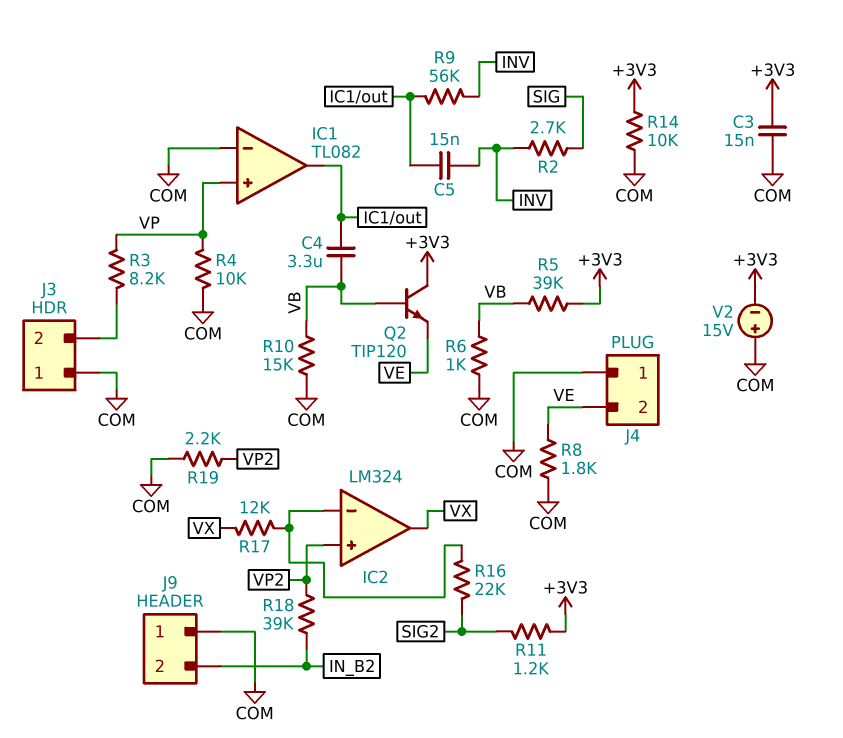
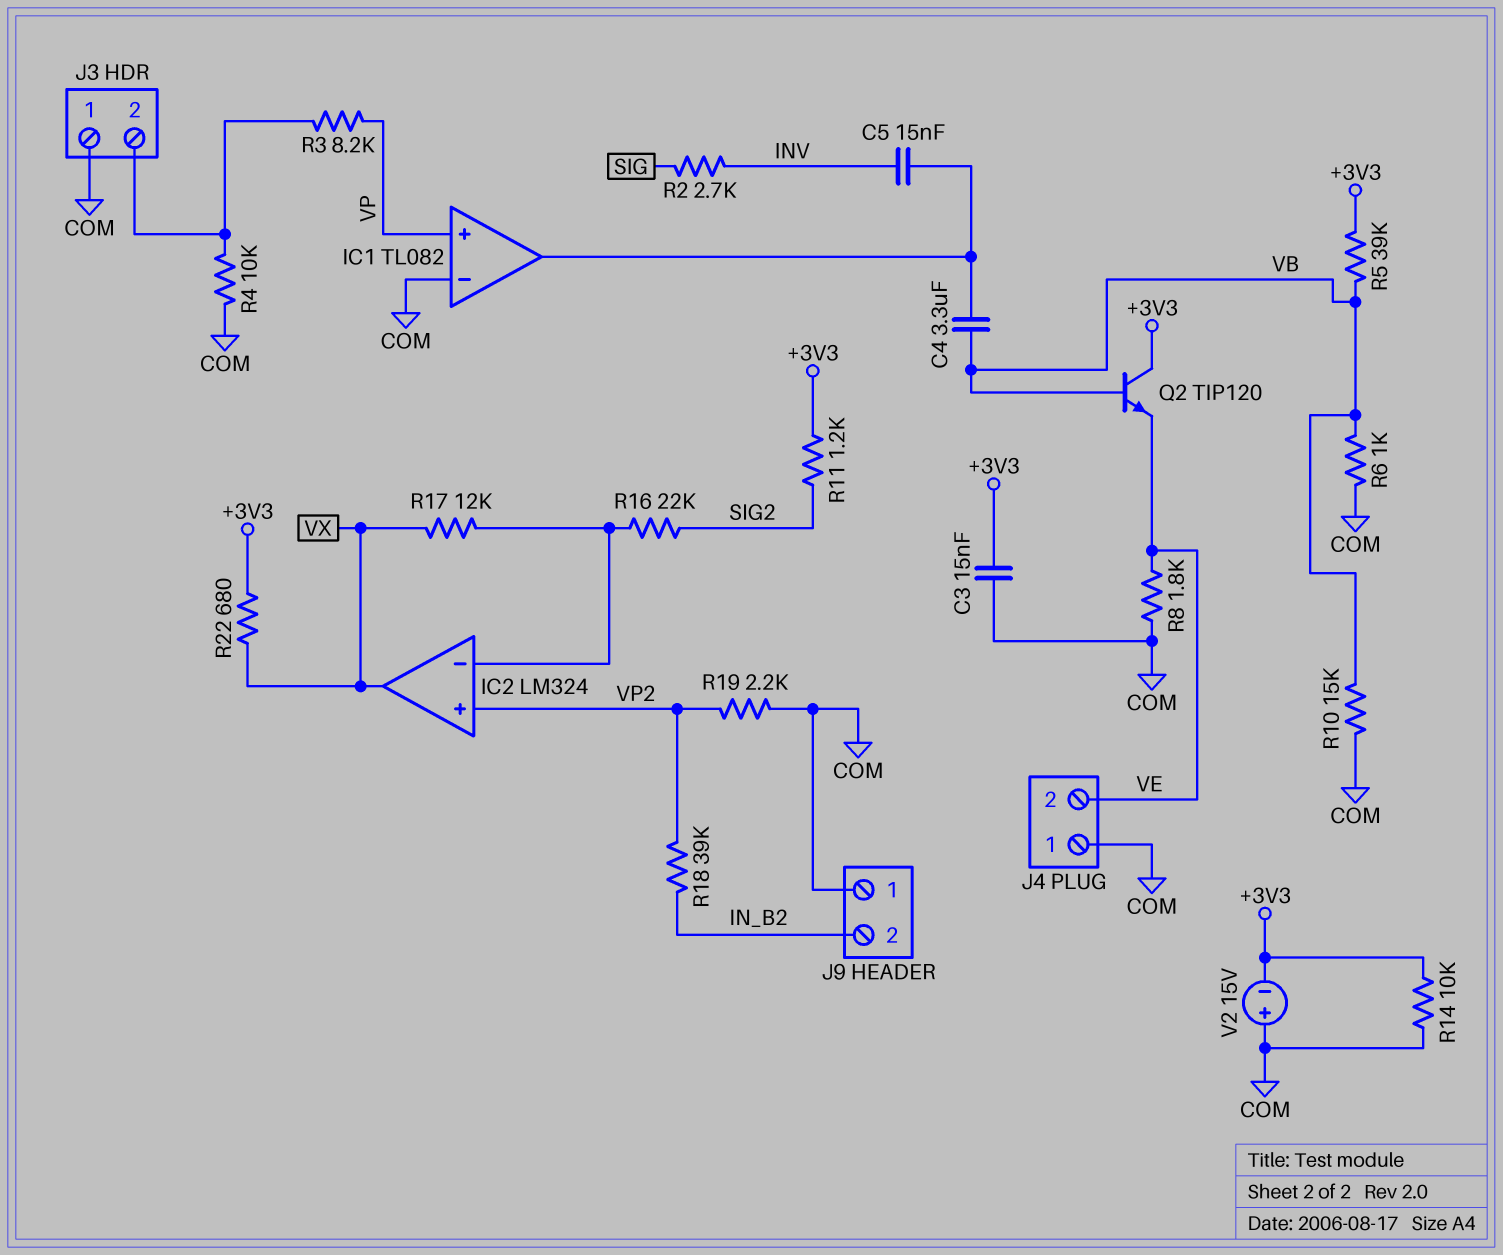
R4: 10k (COM, VP) -> 10k (COM, J3/2)
R9: 56k (IC1/out, INV) -> none
R22: none -> 680 (+3V3, VX)

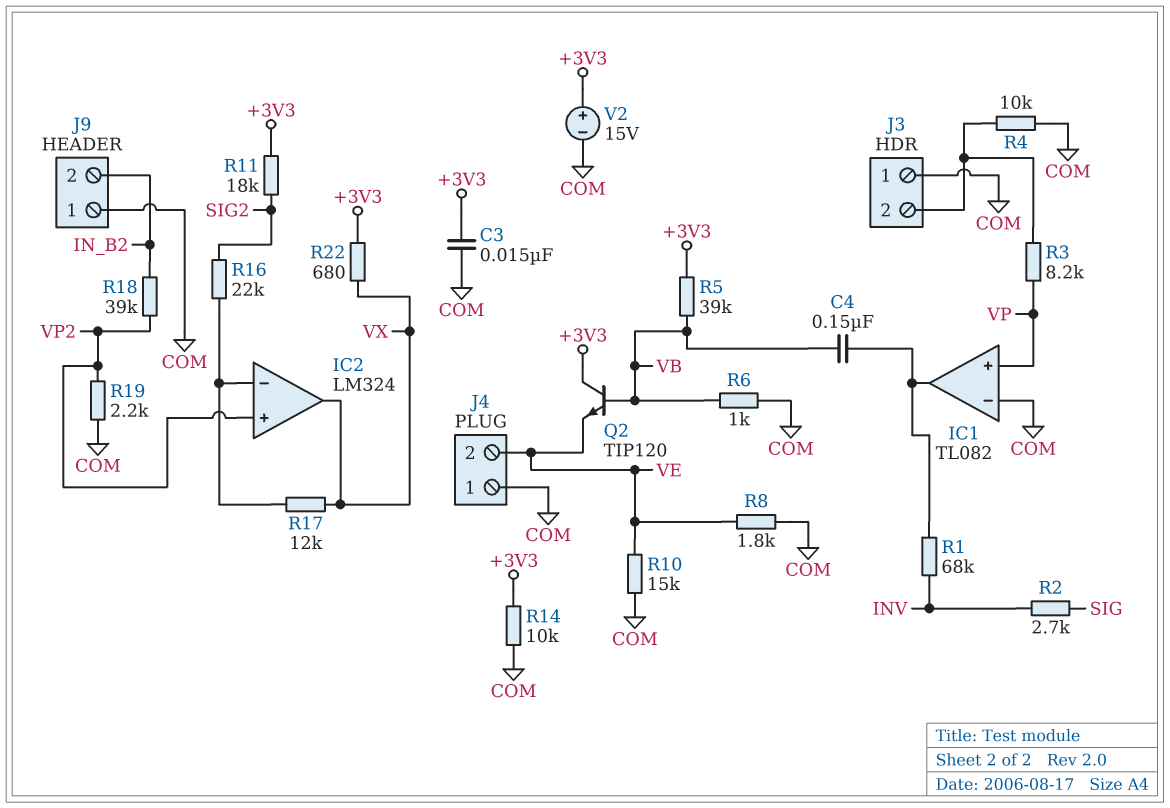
C4: 3.3uF (IC1/out, VB) -> 150nF (IC1/out, VB)
C5: 15nF (IC1/out, INV) -> none
R1: none -> 68k (IC1/out, INV)
R10: 15k (COM, VB) -> 15k (COM, VE)
R11: 1.2k (+3V3, SIG2) -> 18k (+3V3, SIG2)
V2: 15V (plus COM, minus +3V3) -> 15V (plus +3V3, minus COM)

